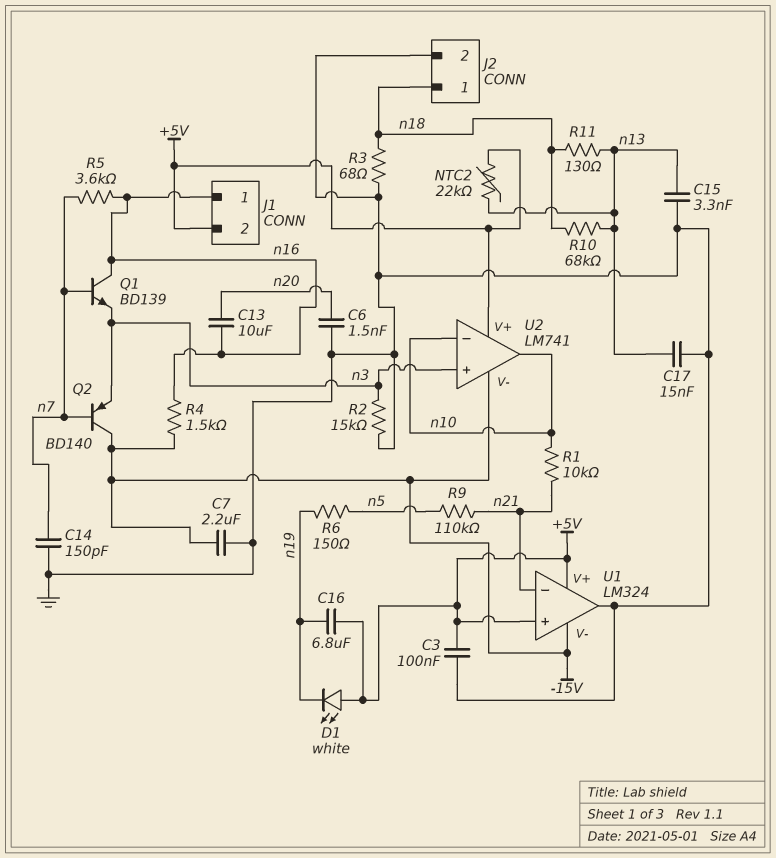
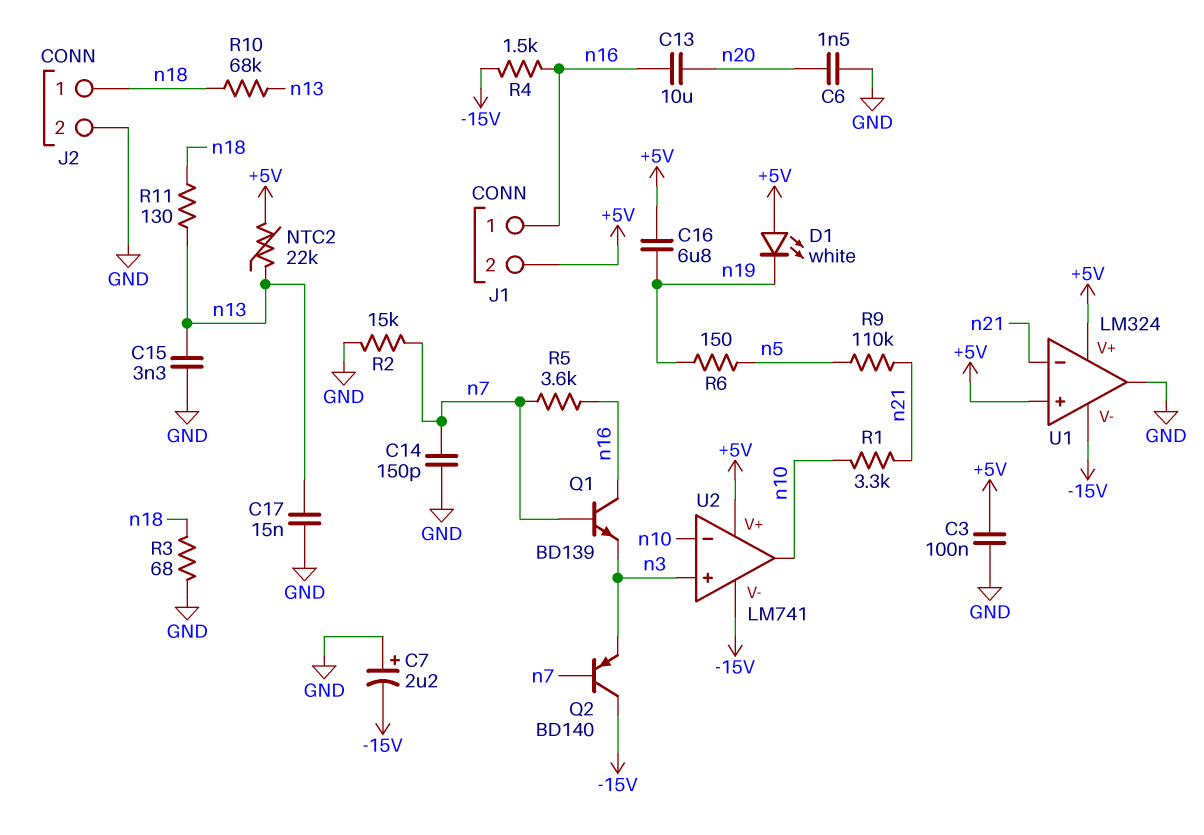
C7: 2.2uF (-15V, GND) -> 2.2uF (plus GND, minus -15V)
R1: 10k (n10, n21) -> 3.3k (n10, n21)
R2: 15k (GND, n3) -> 15k (GND, n7)

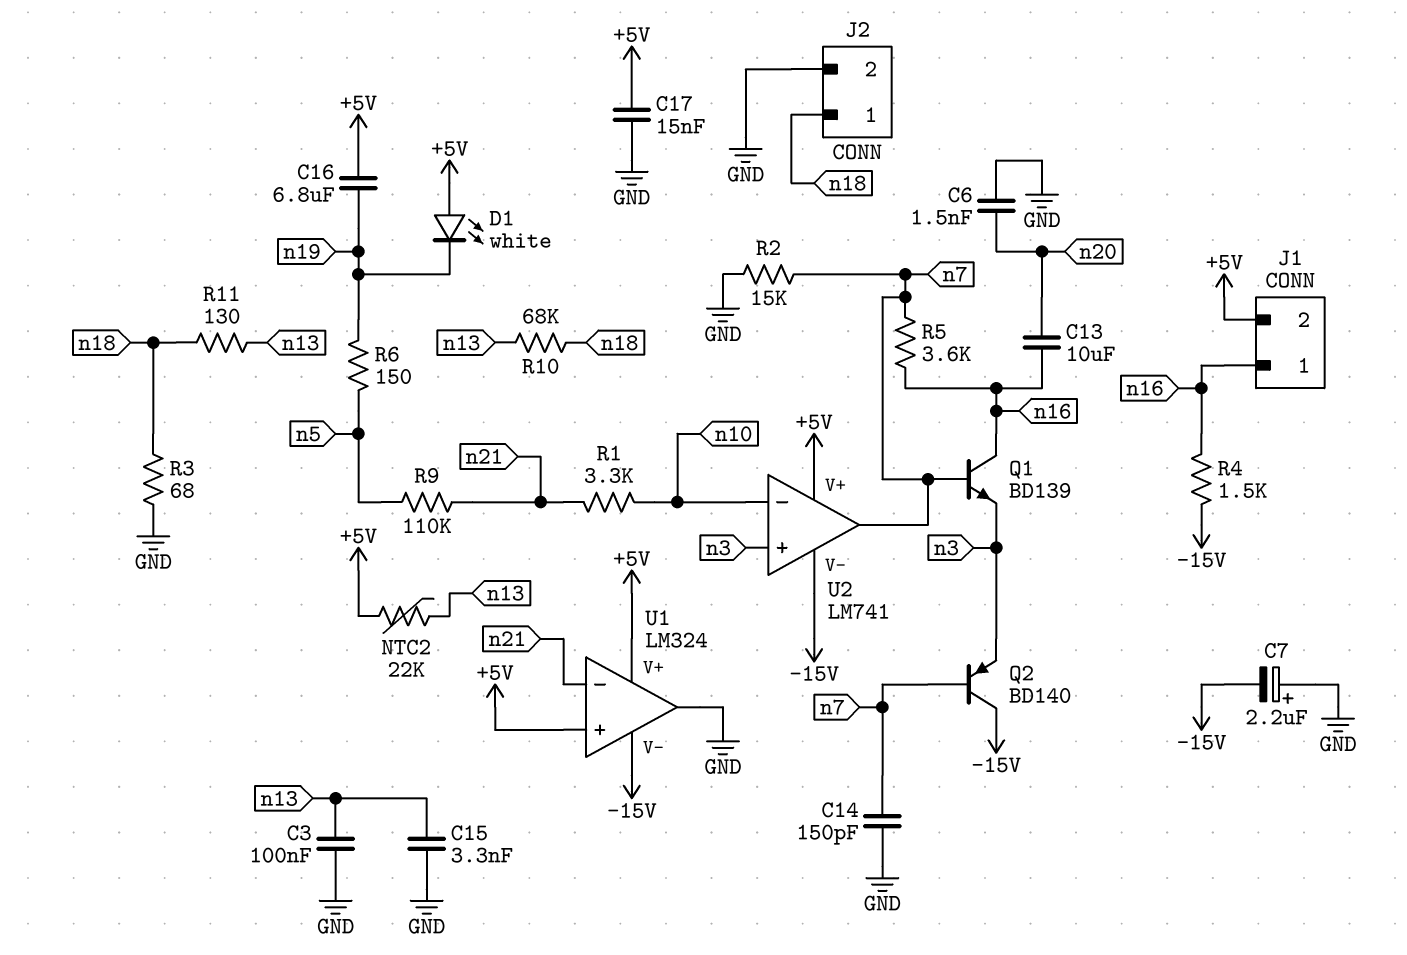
C3: 100nF (+5V, GND) -> 100nF (GND, n13)
C17: 15nF (GND, n13) -> 15nF (+5V, GND)
U2 pin out: n10 -> n7

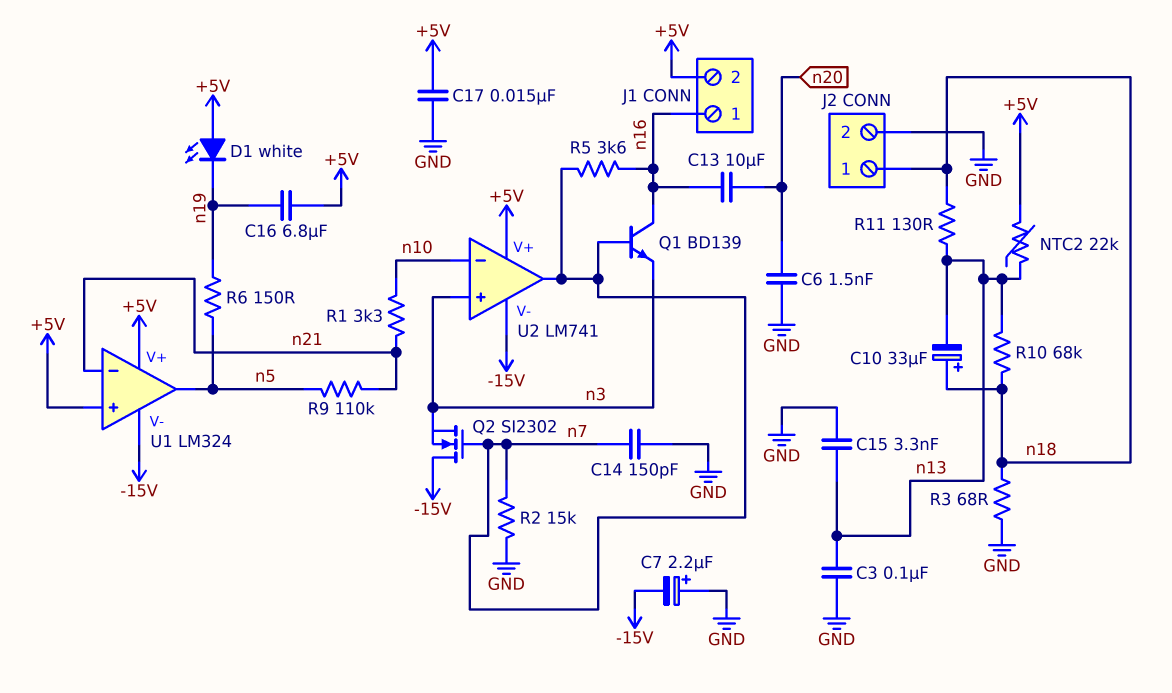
C10: none -> 33uF (plus n18, minus n13)
Q2: PNP BD140 (B n7, C -15V, E n3) -> NMOS SI2302 (G n7, D -15V, S n3)
R4: 1.5k (-15V, n16) -> none
U1 pin out: GND -> n5

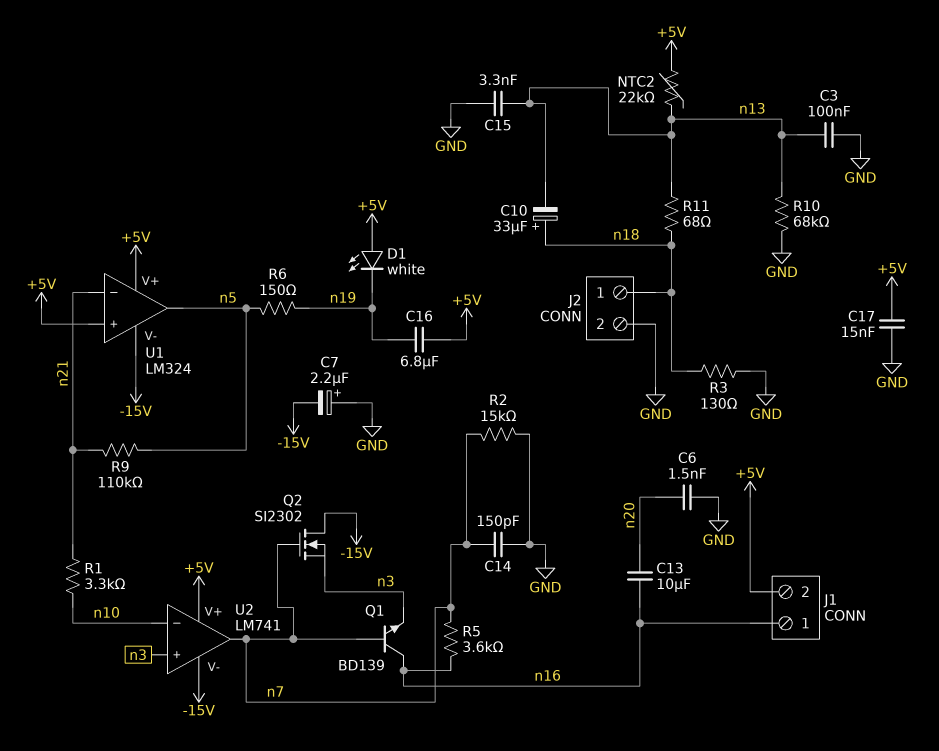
R3: 68 (GND, n18) -> 130 (GND, n18)
R10: 68k (n13, n18) -> 68k (GND, n13)
R11: 130 (n13, n18) -> 68 (n13, n18)

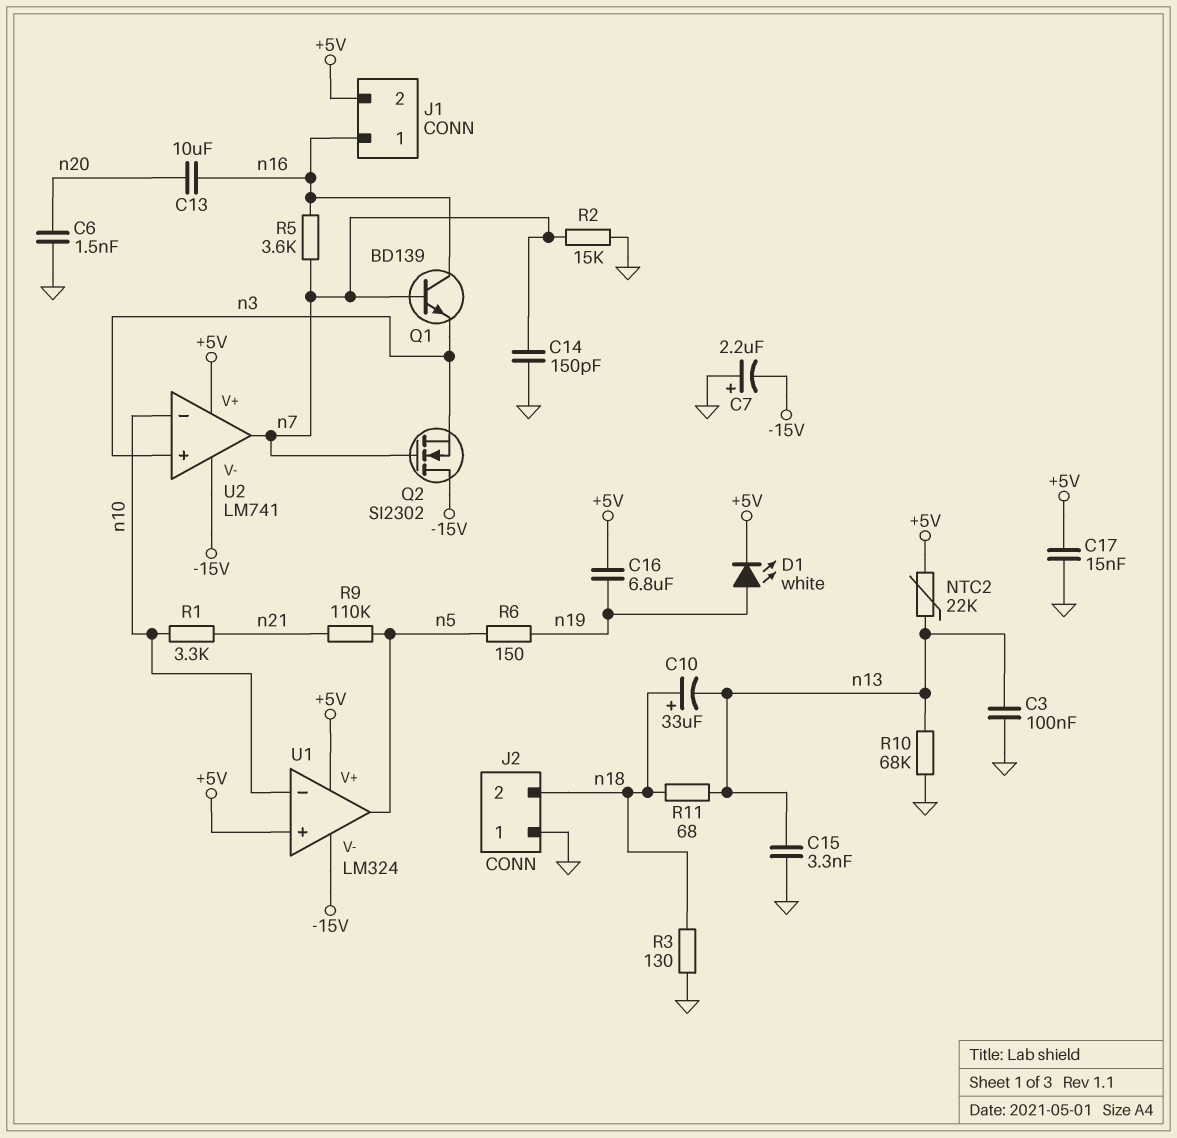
D1: LED white (A +5V, K n19) -> LED white (A n19, K +5V)
J2 pin 1: n18 -> GND
J2 pin 2: GND -> n18
U1 pin in-: n21 -> n10

